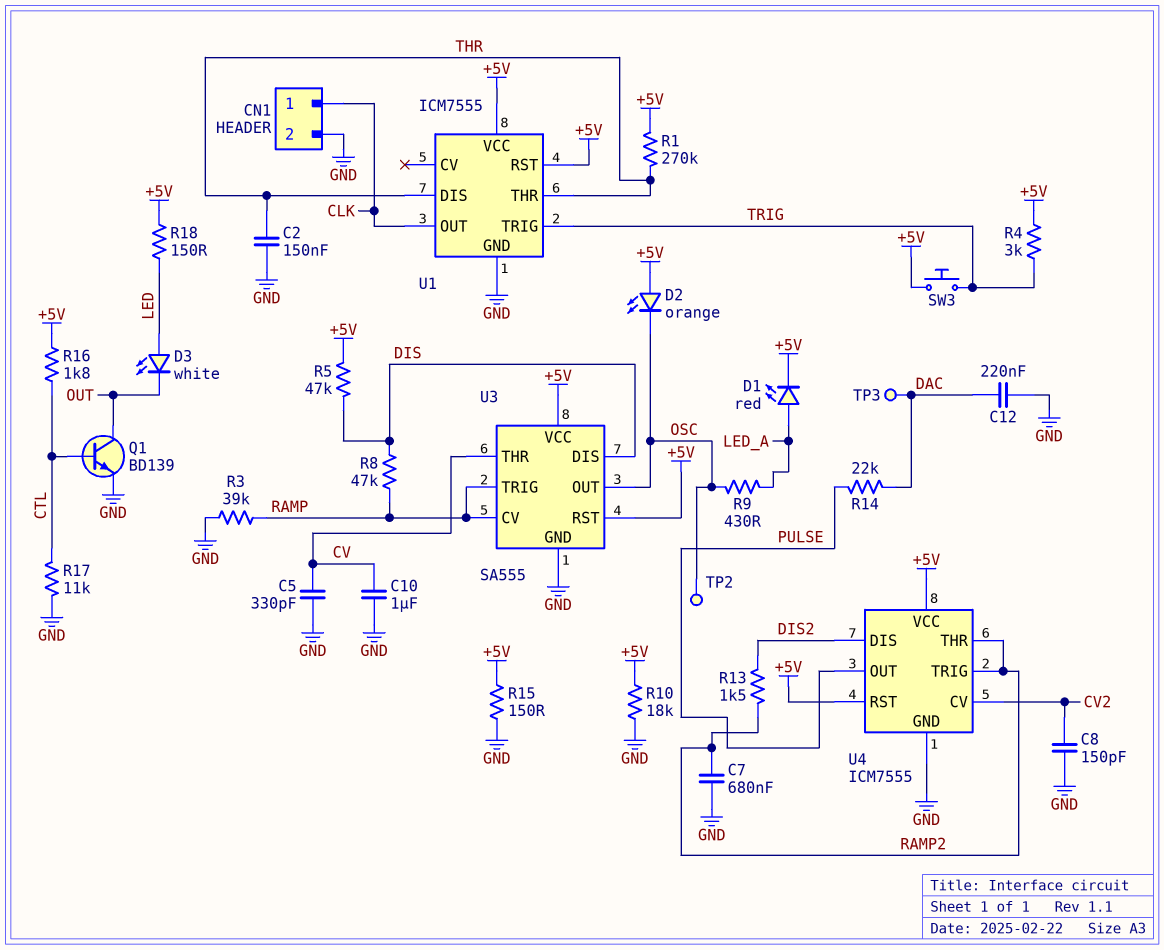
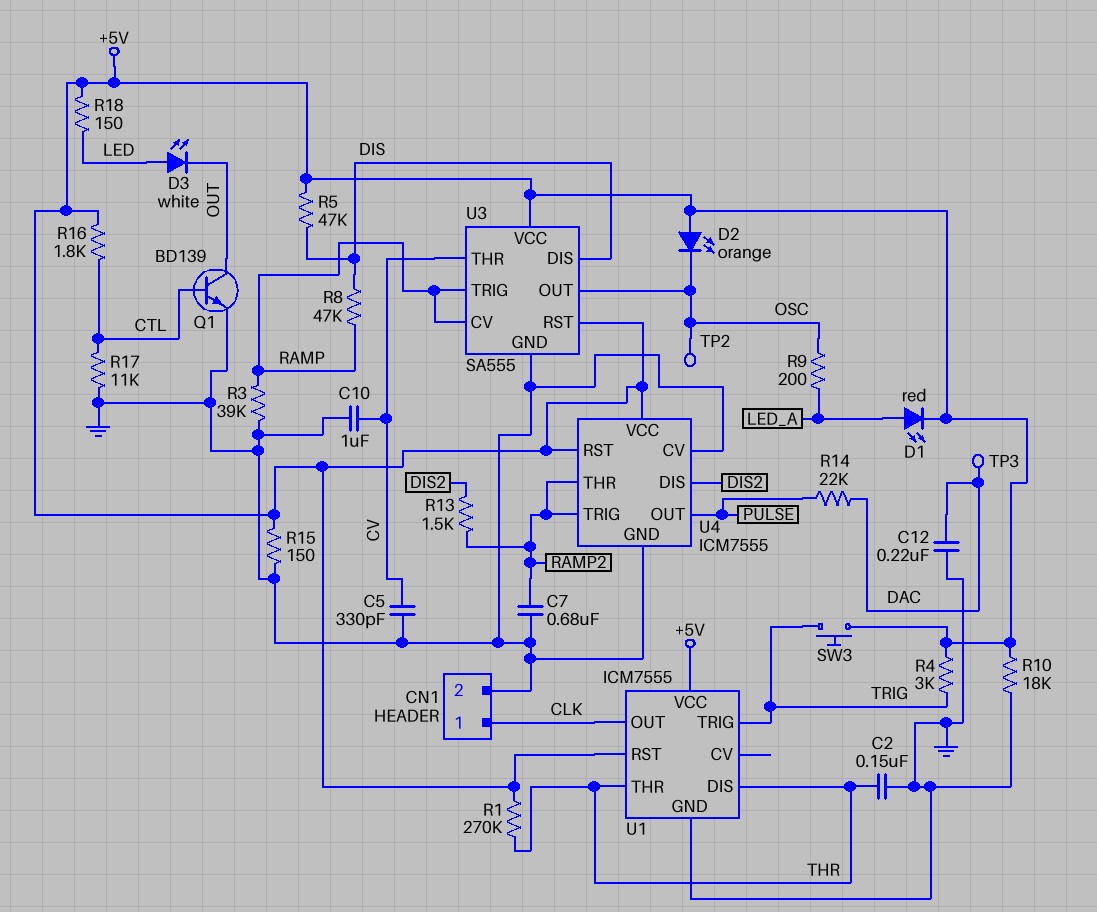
C8: 150pF (CV2, GND) -> none
R9: 430 (LED_A, OSC) -> 200 (LED_A, OSC)
U4 pin CV: CV2 -> GND

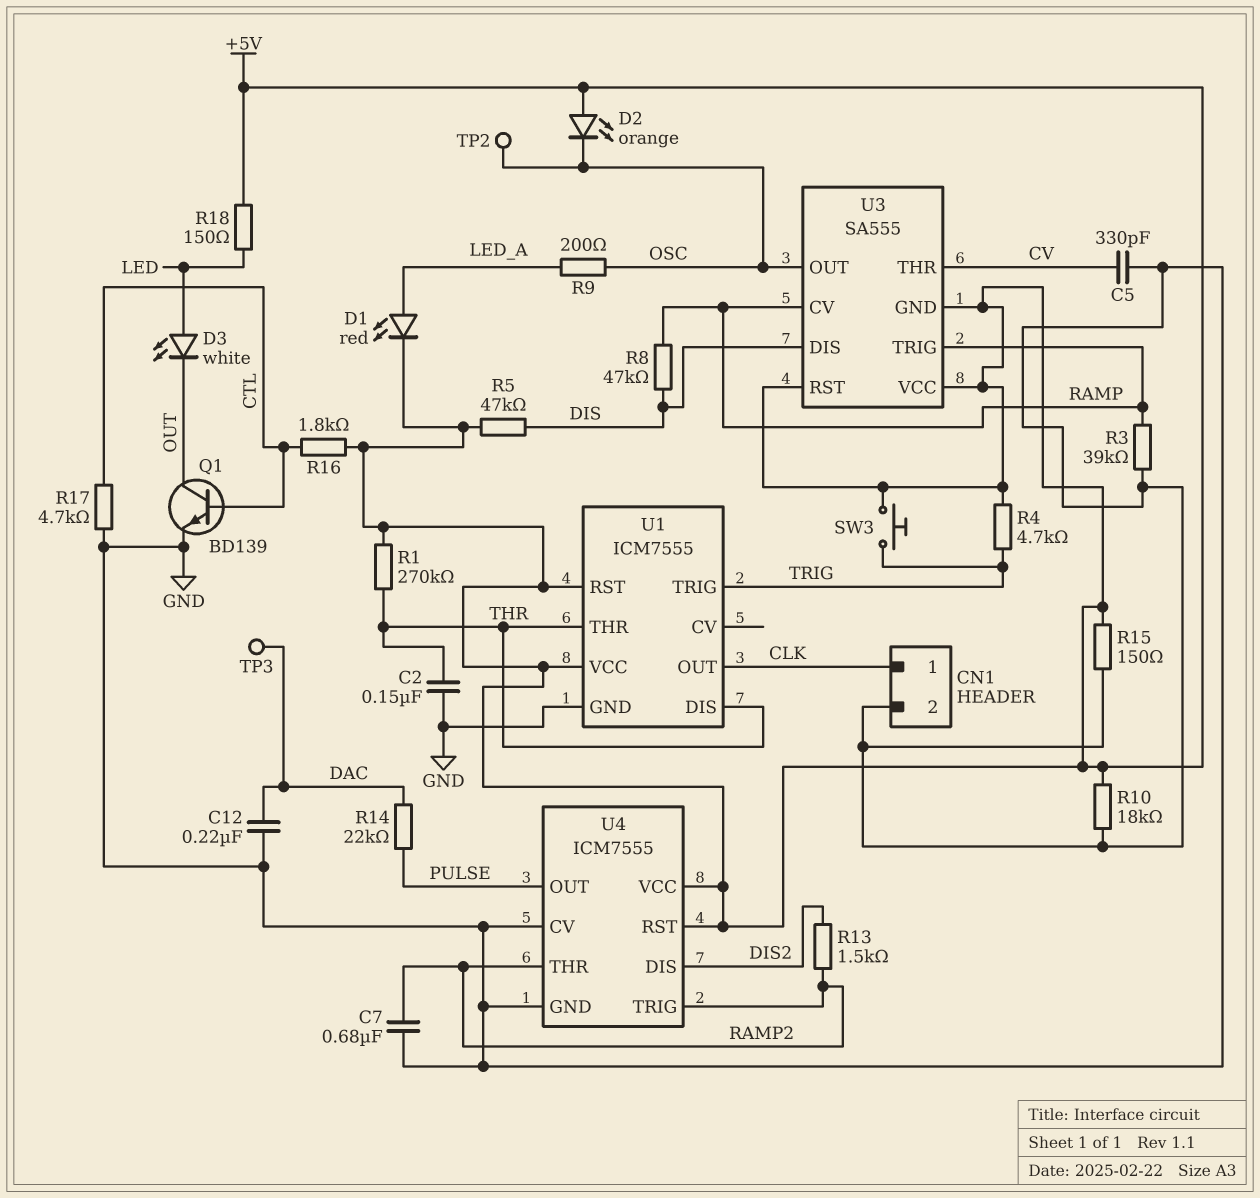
C10: 1uF (CV, GND) -> none
R4: 3k (+5V, TRIG) -> 4.7k (+5V, TRIG)
R17: 11k (CTL, GND) -> 4.7k (CTL, GND)
U3 pin GND: GND -> +5V

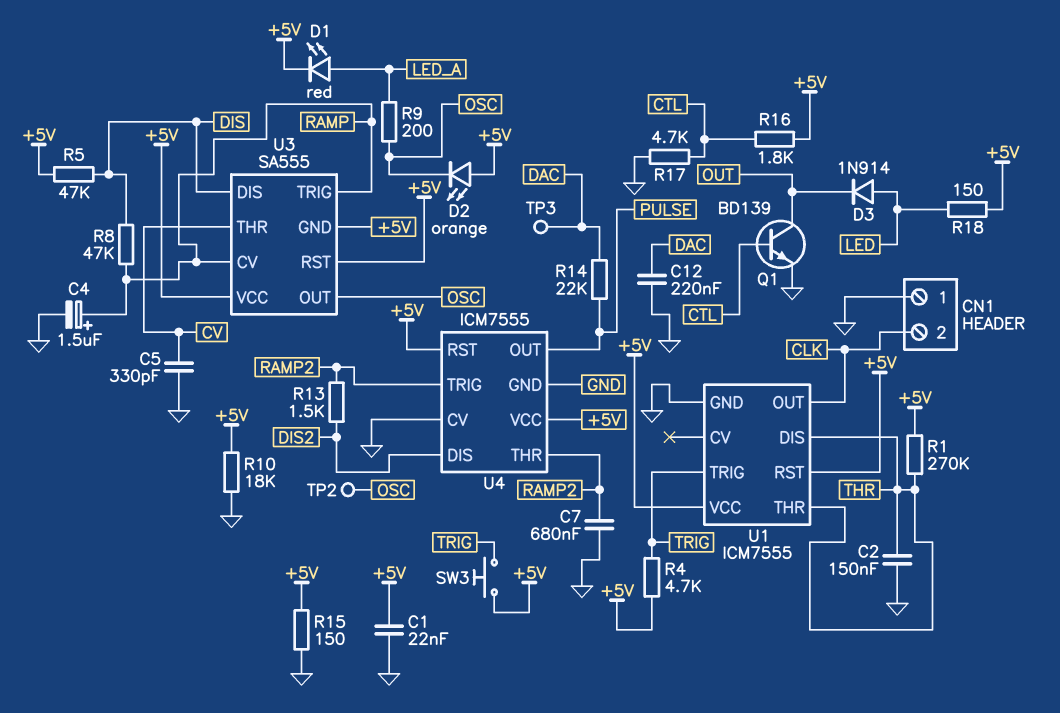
C1: none -> 22nF (+5V, GND)
C4: none -> 1.5uF (plus RAMP, minus GND)
CN1 pin 1: CLK -> GND
CN1 pin 2: GND -> CLK
D3: LED white (A LED, K OUT) -> diode 1N914 (A LED, K OUT)
R3: 39k (GND, RAMP) -> none

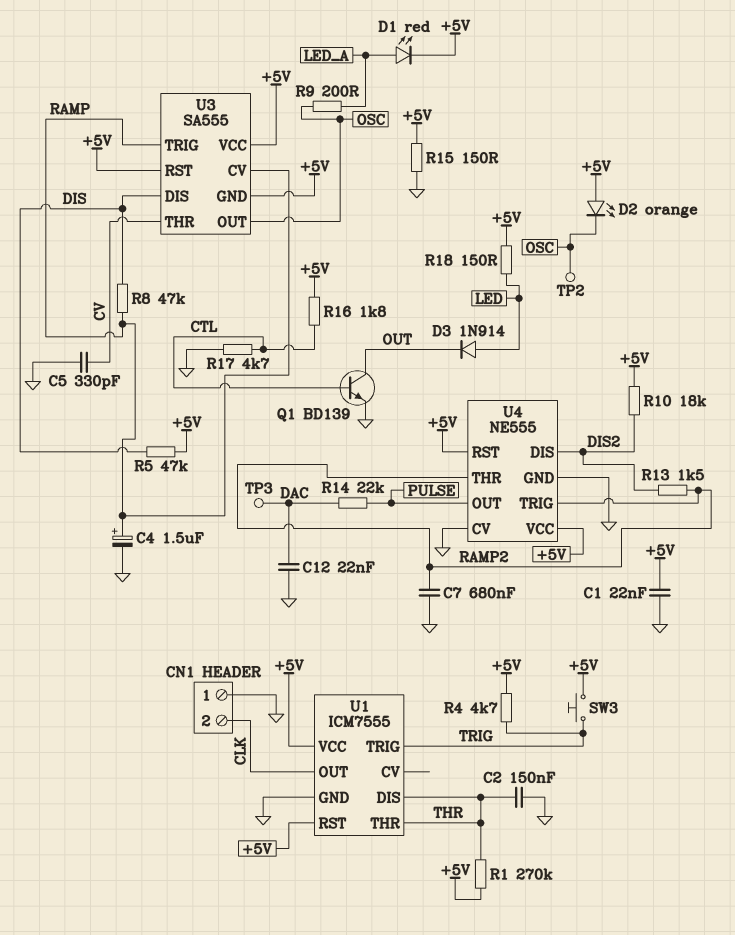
C12: 220nF (DAC, GND) -> 22nF (DAC, GND)
R10: 18k (+5V, GND) -> 18k (+5V, DIS2)
U4: ICM7555 -> NE555

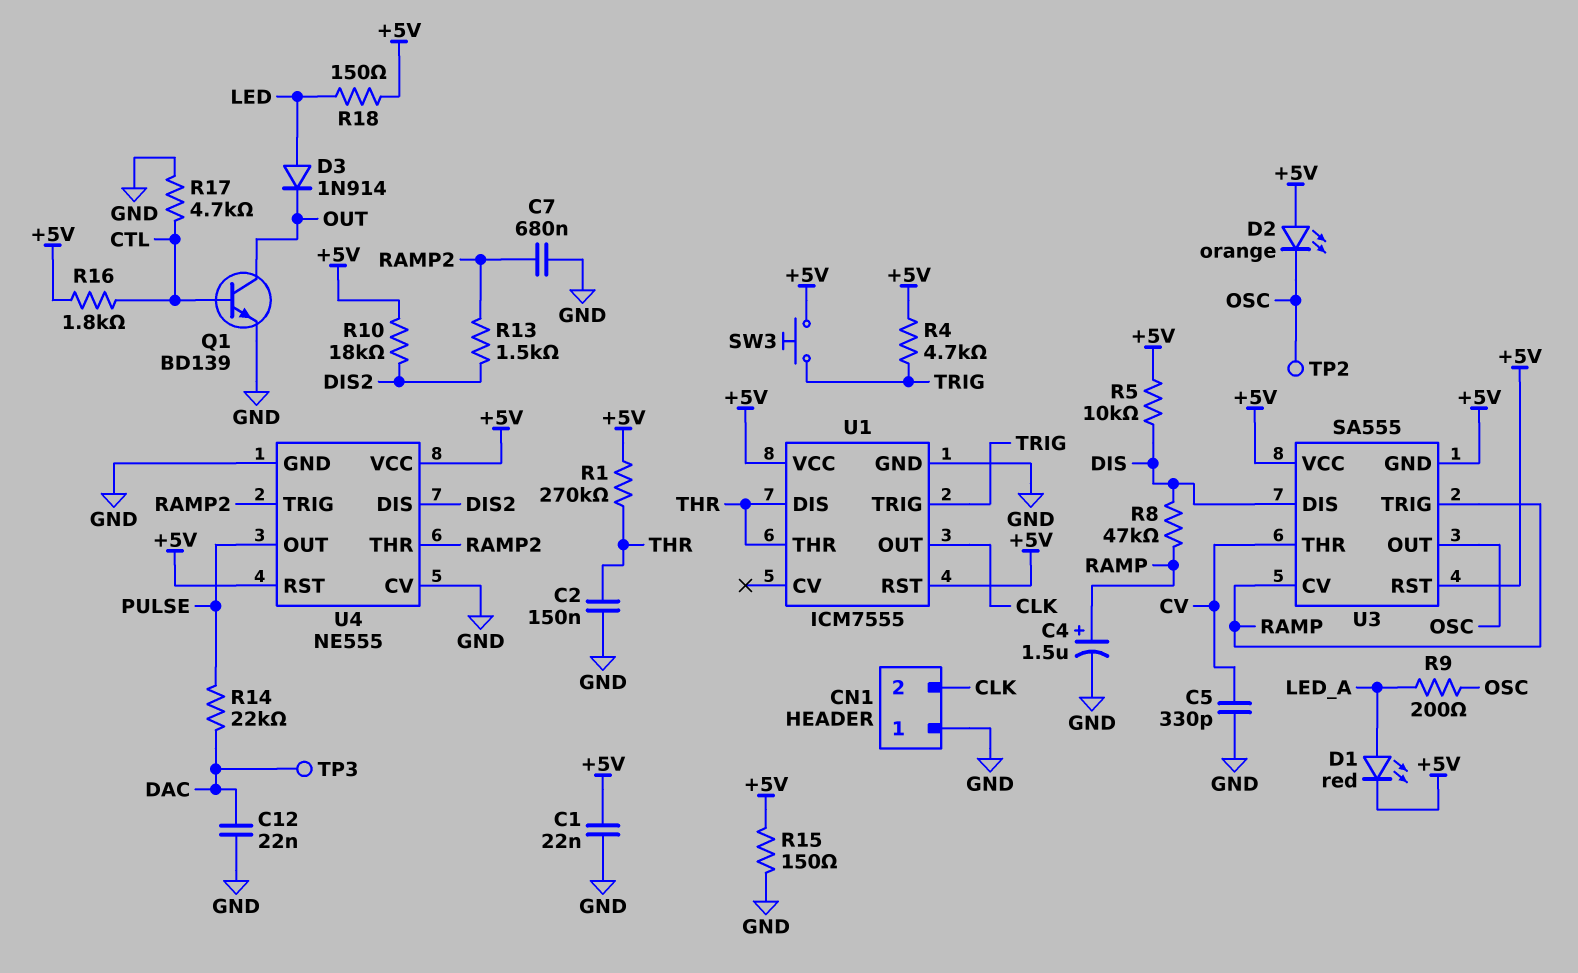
R5: 47k (+5V, DIS) -> 10k (+5V, DIS)

